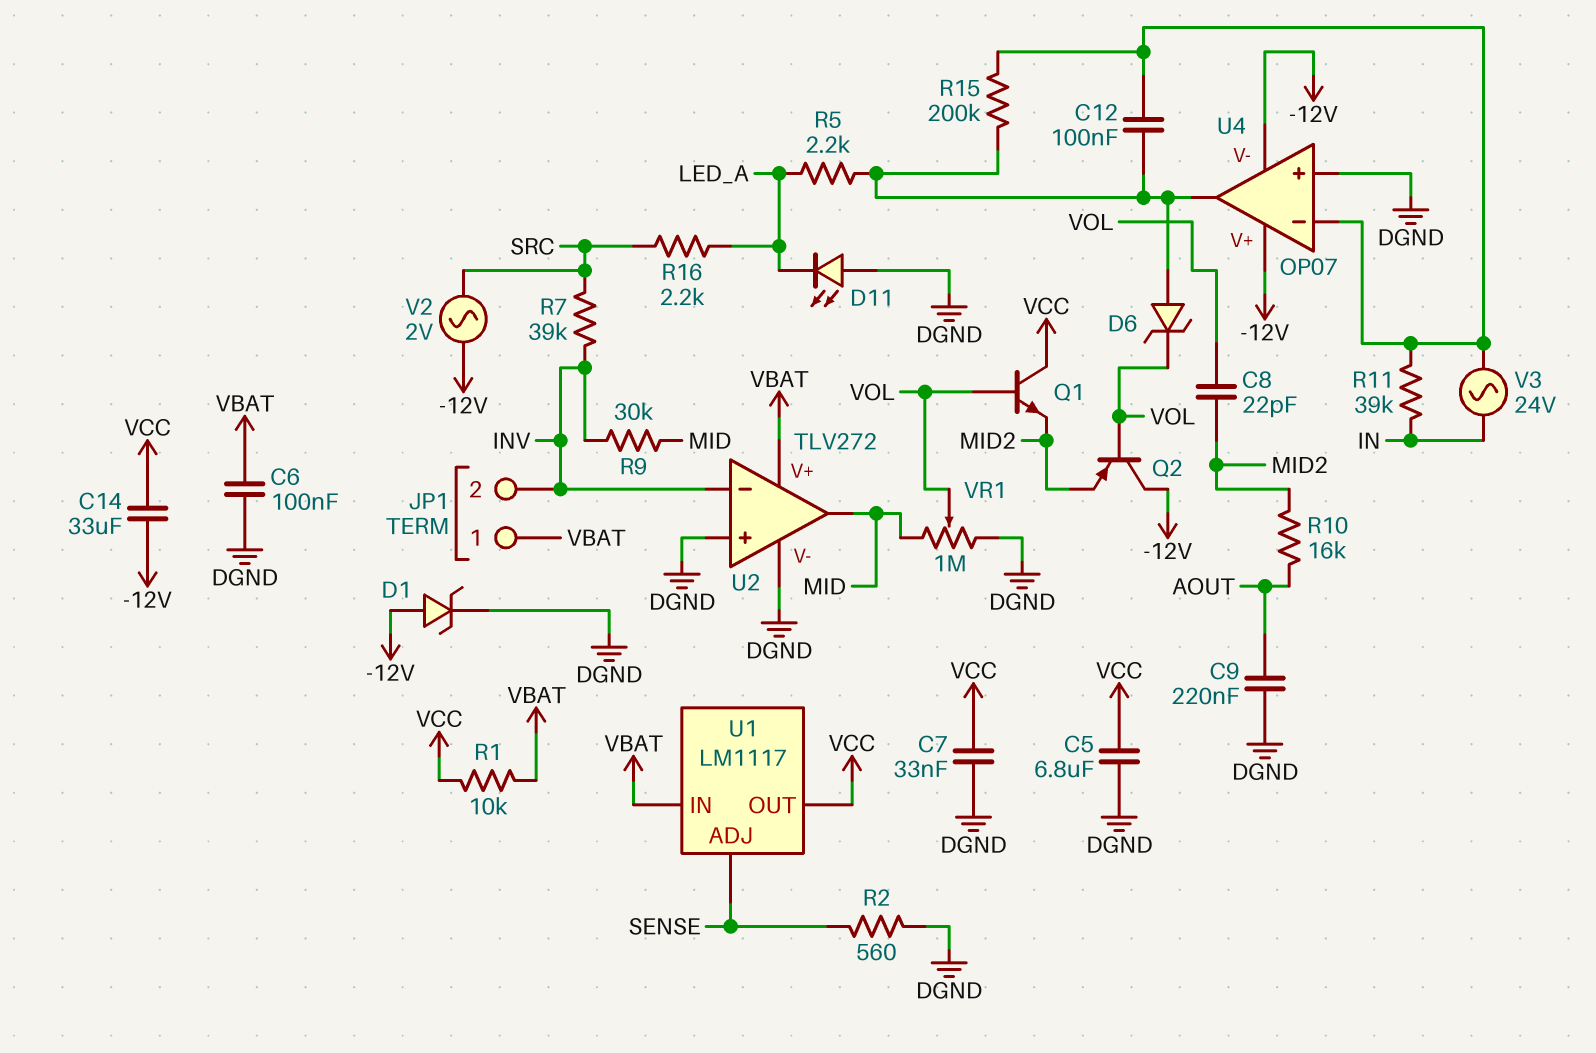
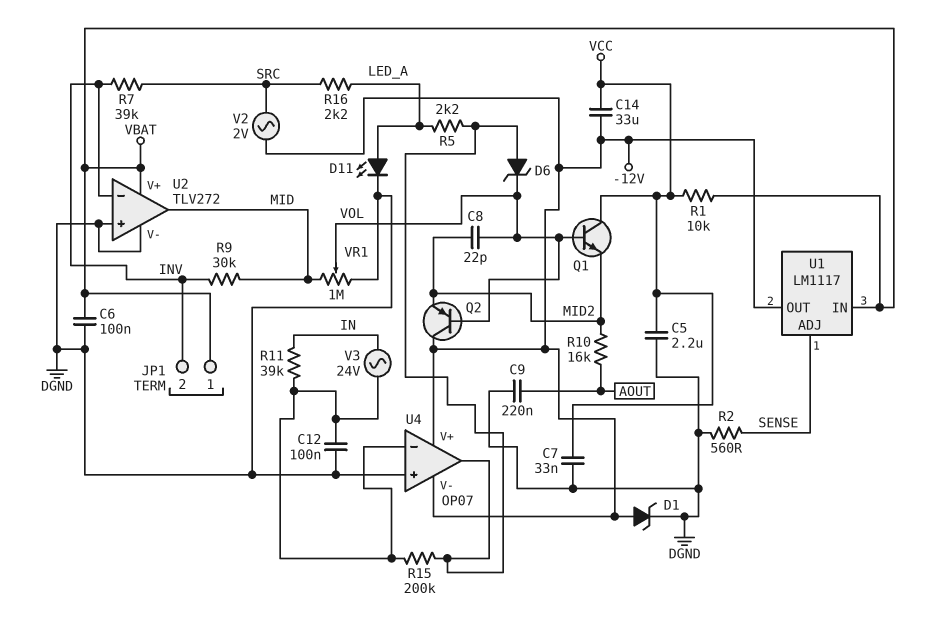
C5: 6.8uF (DGND, VCC) -> 2.2uF (DGND, VCC)
C12: 100nF (U4/in-, U4/out) -> 100nF (DGND, U4/in-)
D11: LED (A DGND, K LED_A) -> LED (A LED_A, K DGND)
U1 pin OUT: VCC -> -12V

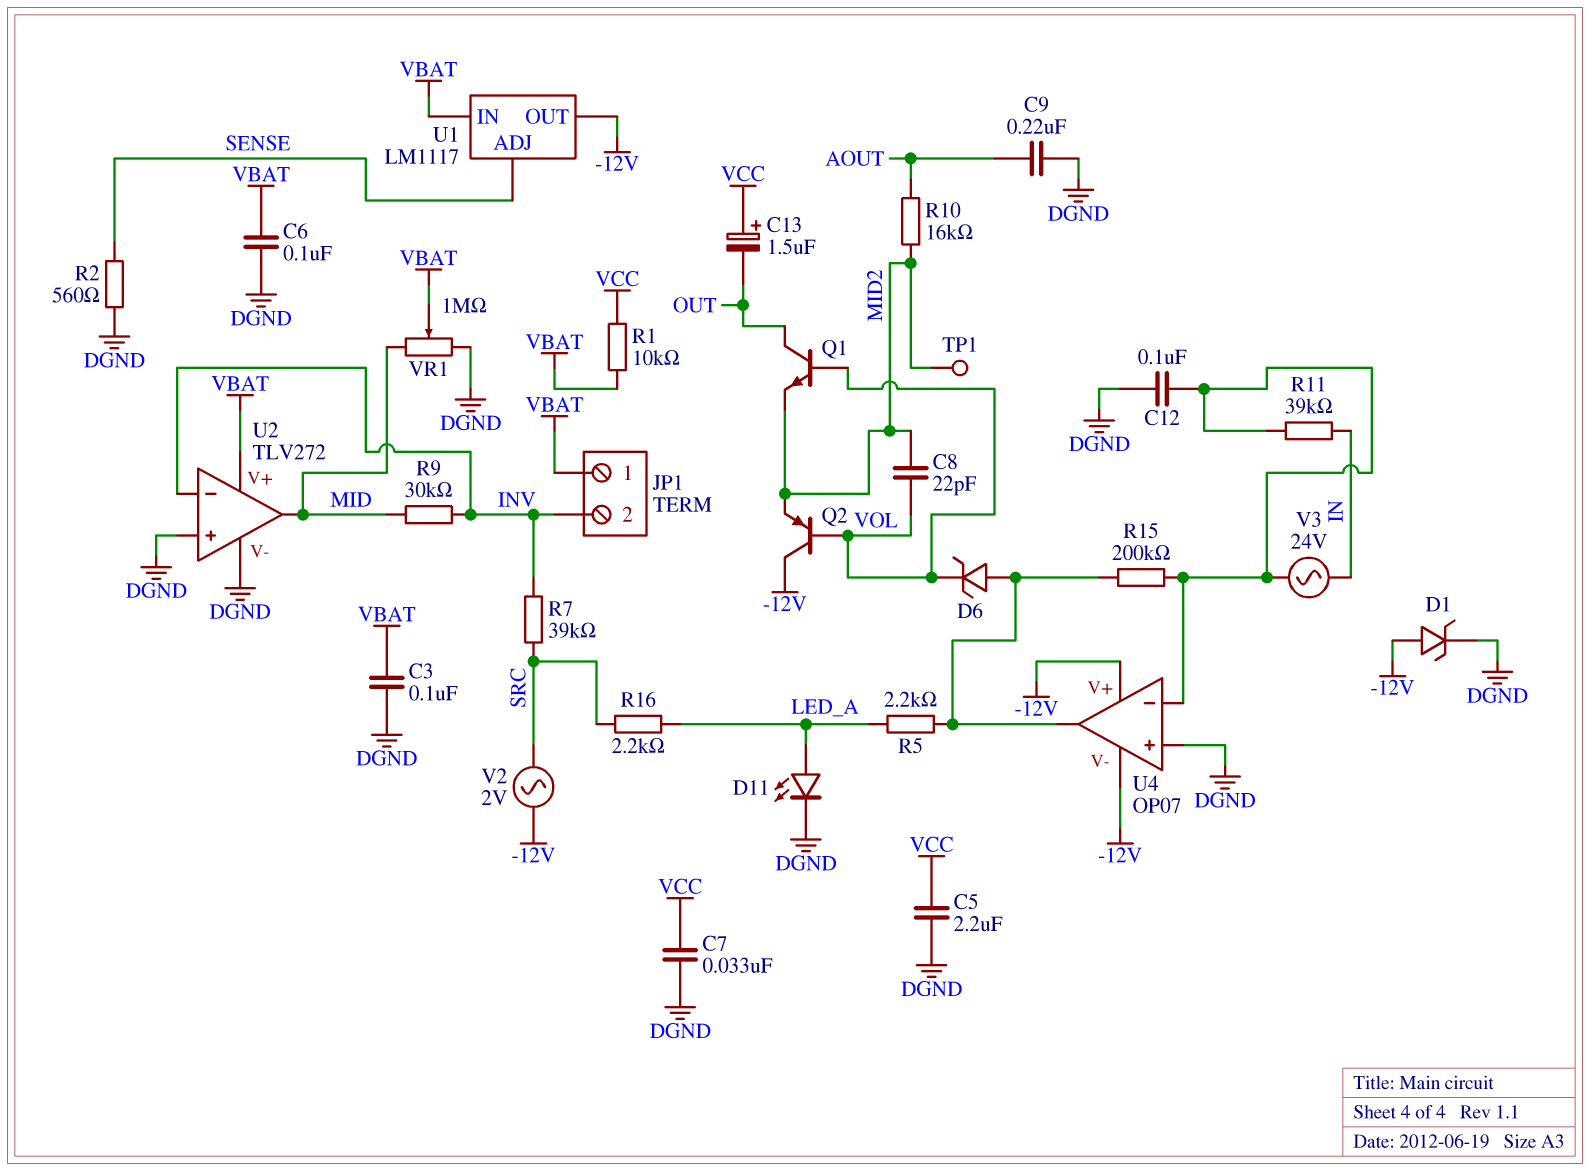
C3: none -> 100nF (DGND, VBAT)
C13: none -> 1.5uF (plus VCC, minus OUT)
C14: 33uF (-12V, VCC) -> none
Q1: NPN (B VOL, C VCC, E MID2) -> NPN (B VOL, C OUT, E MID2)
TP1: none -> test point (MID2)
VR1: 1M (DGND, MID, wiper VOL) -> 1M (DGND, MID, wiper VBAT)

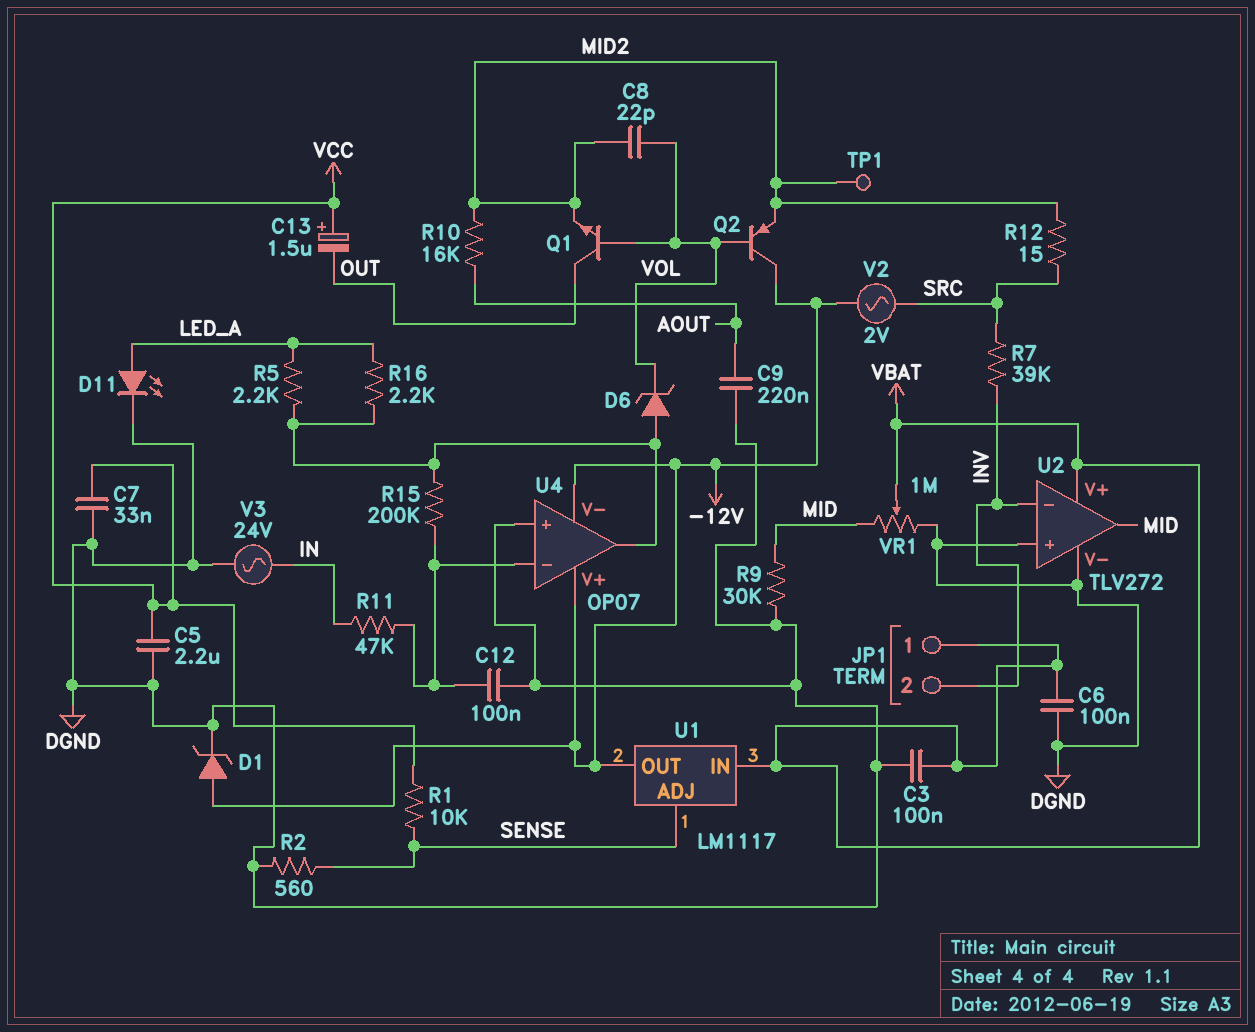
R1: 10k (VBAT, VCC) -> 10k (SENSE, VCC)
R9: 30k (INV, MID) -> 30k (DGND, MID)
R11: 39k (IN, U4/in-) -> 47k (IN, U4/in-)
R12: none -> 15 (MID2, SRC)
R16: 2.2k (LED_A, SRC) -> 2.2k (LED_A, U4/out)
V3: AC 24V (IN, U4/in-) -> AC 24V (DGND, IN)

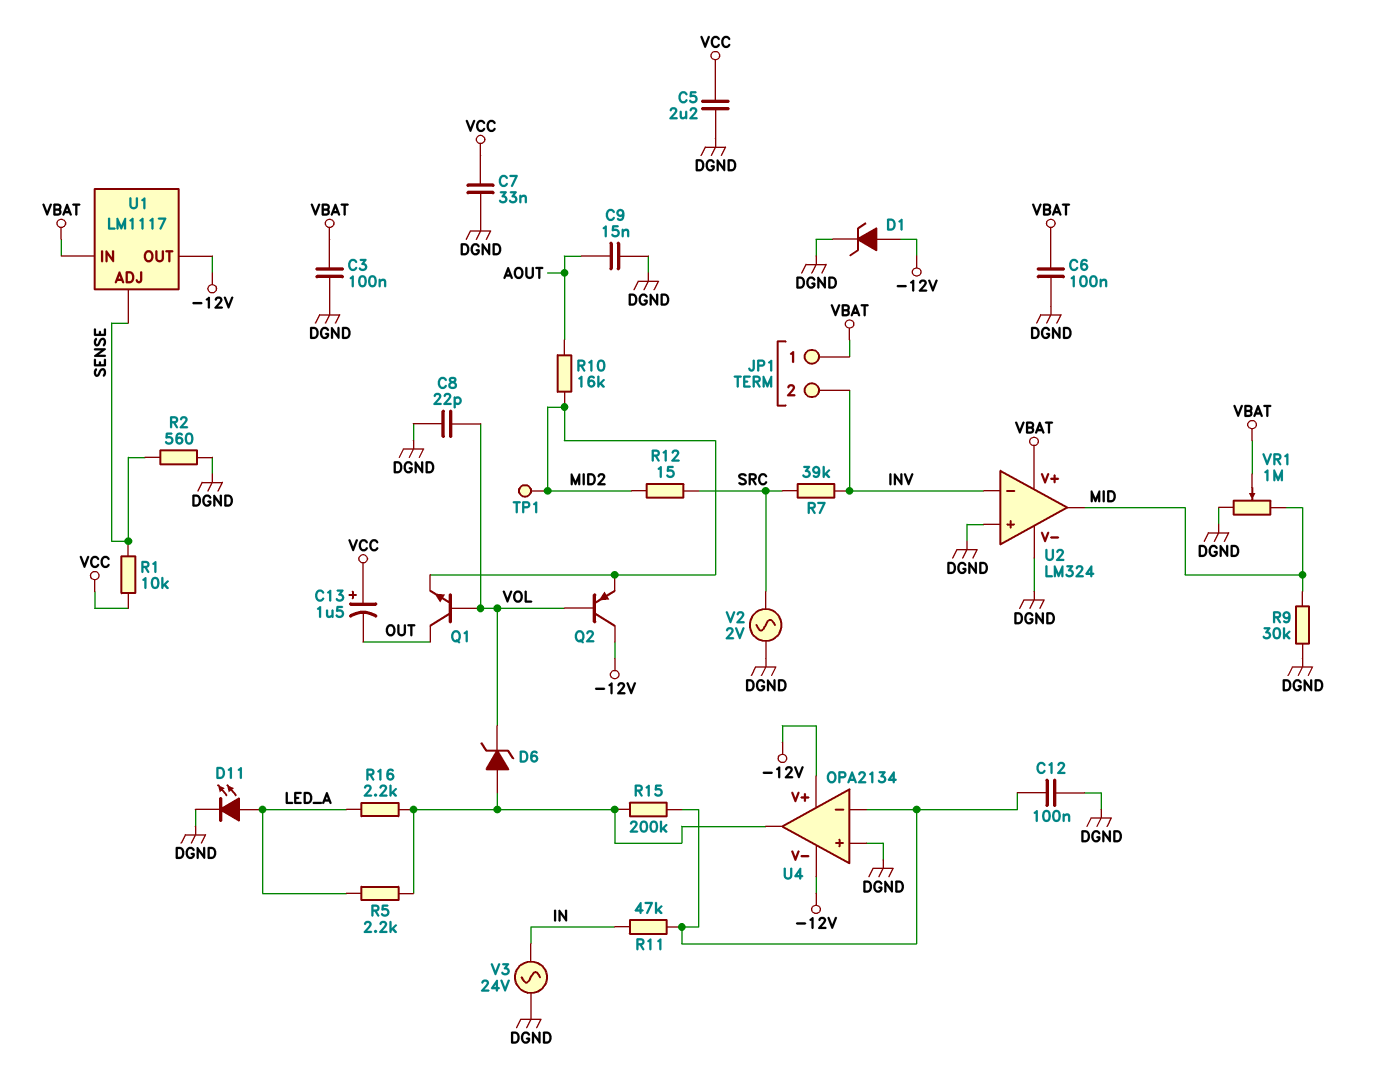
C8: 22pF (MID2, VOL) -> 22pF (DGND, VOL)
C9: 220nF (AOUT, DGND) -> 15nF (AOUT, DGND)
U2: TLV272 -> LM324
U4: OP07 -> OPA2134
V2: AC 2V (-12V, SRC) -> AC 2V (DGND, SRC)

